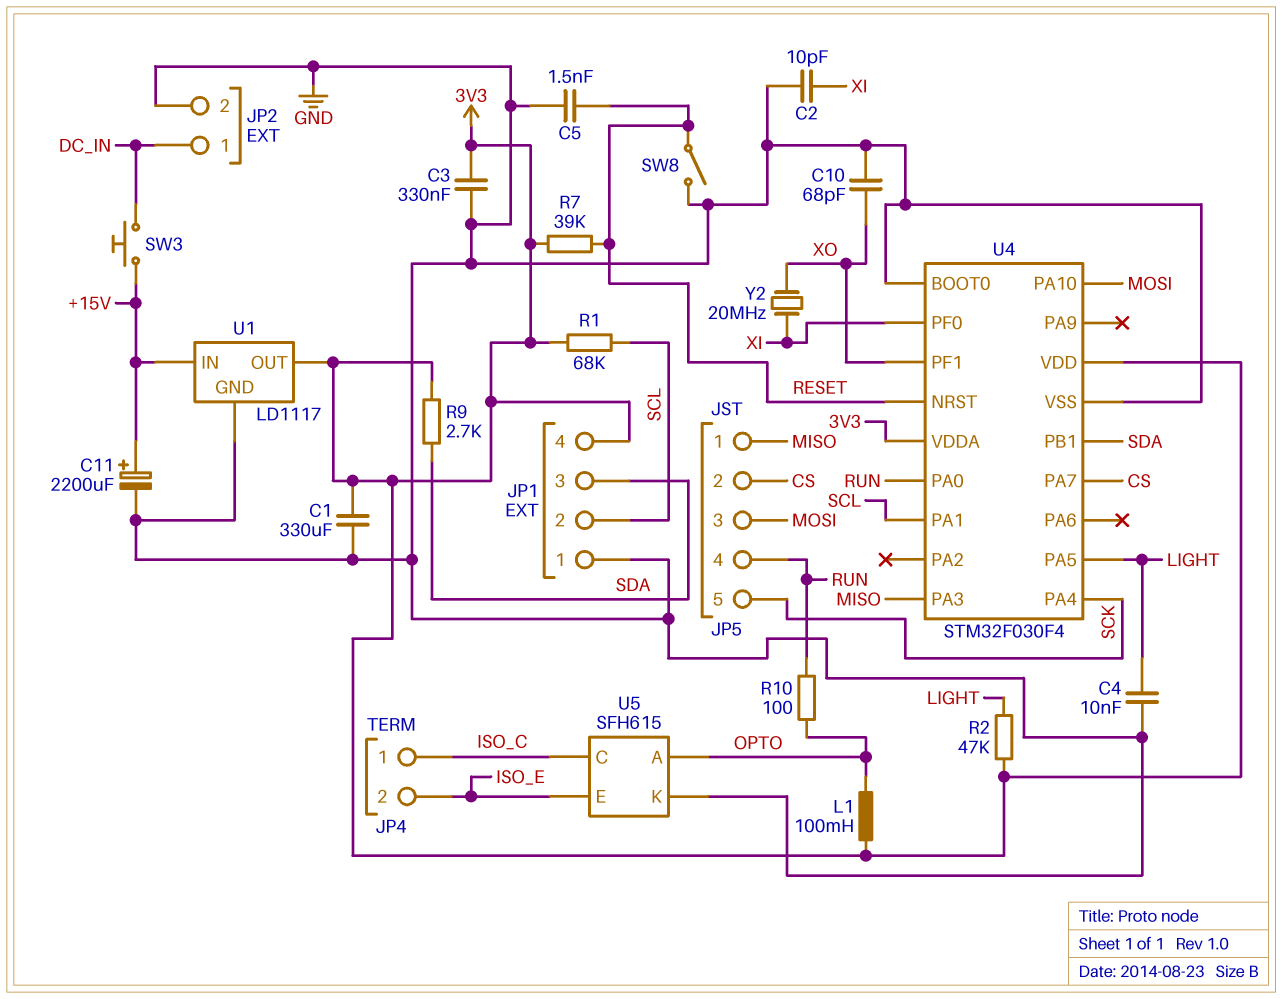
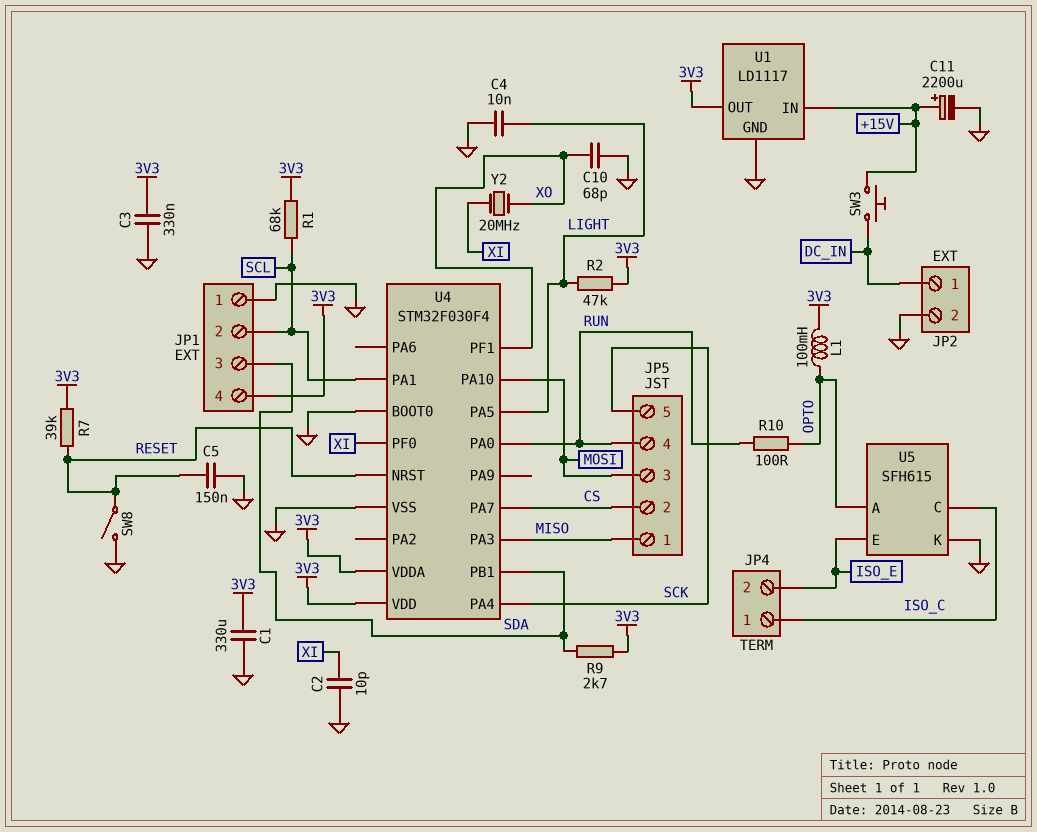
C5: 1.5nF (GND, RESET) -> 150nF (GND, RESET)

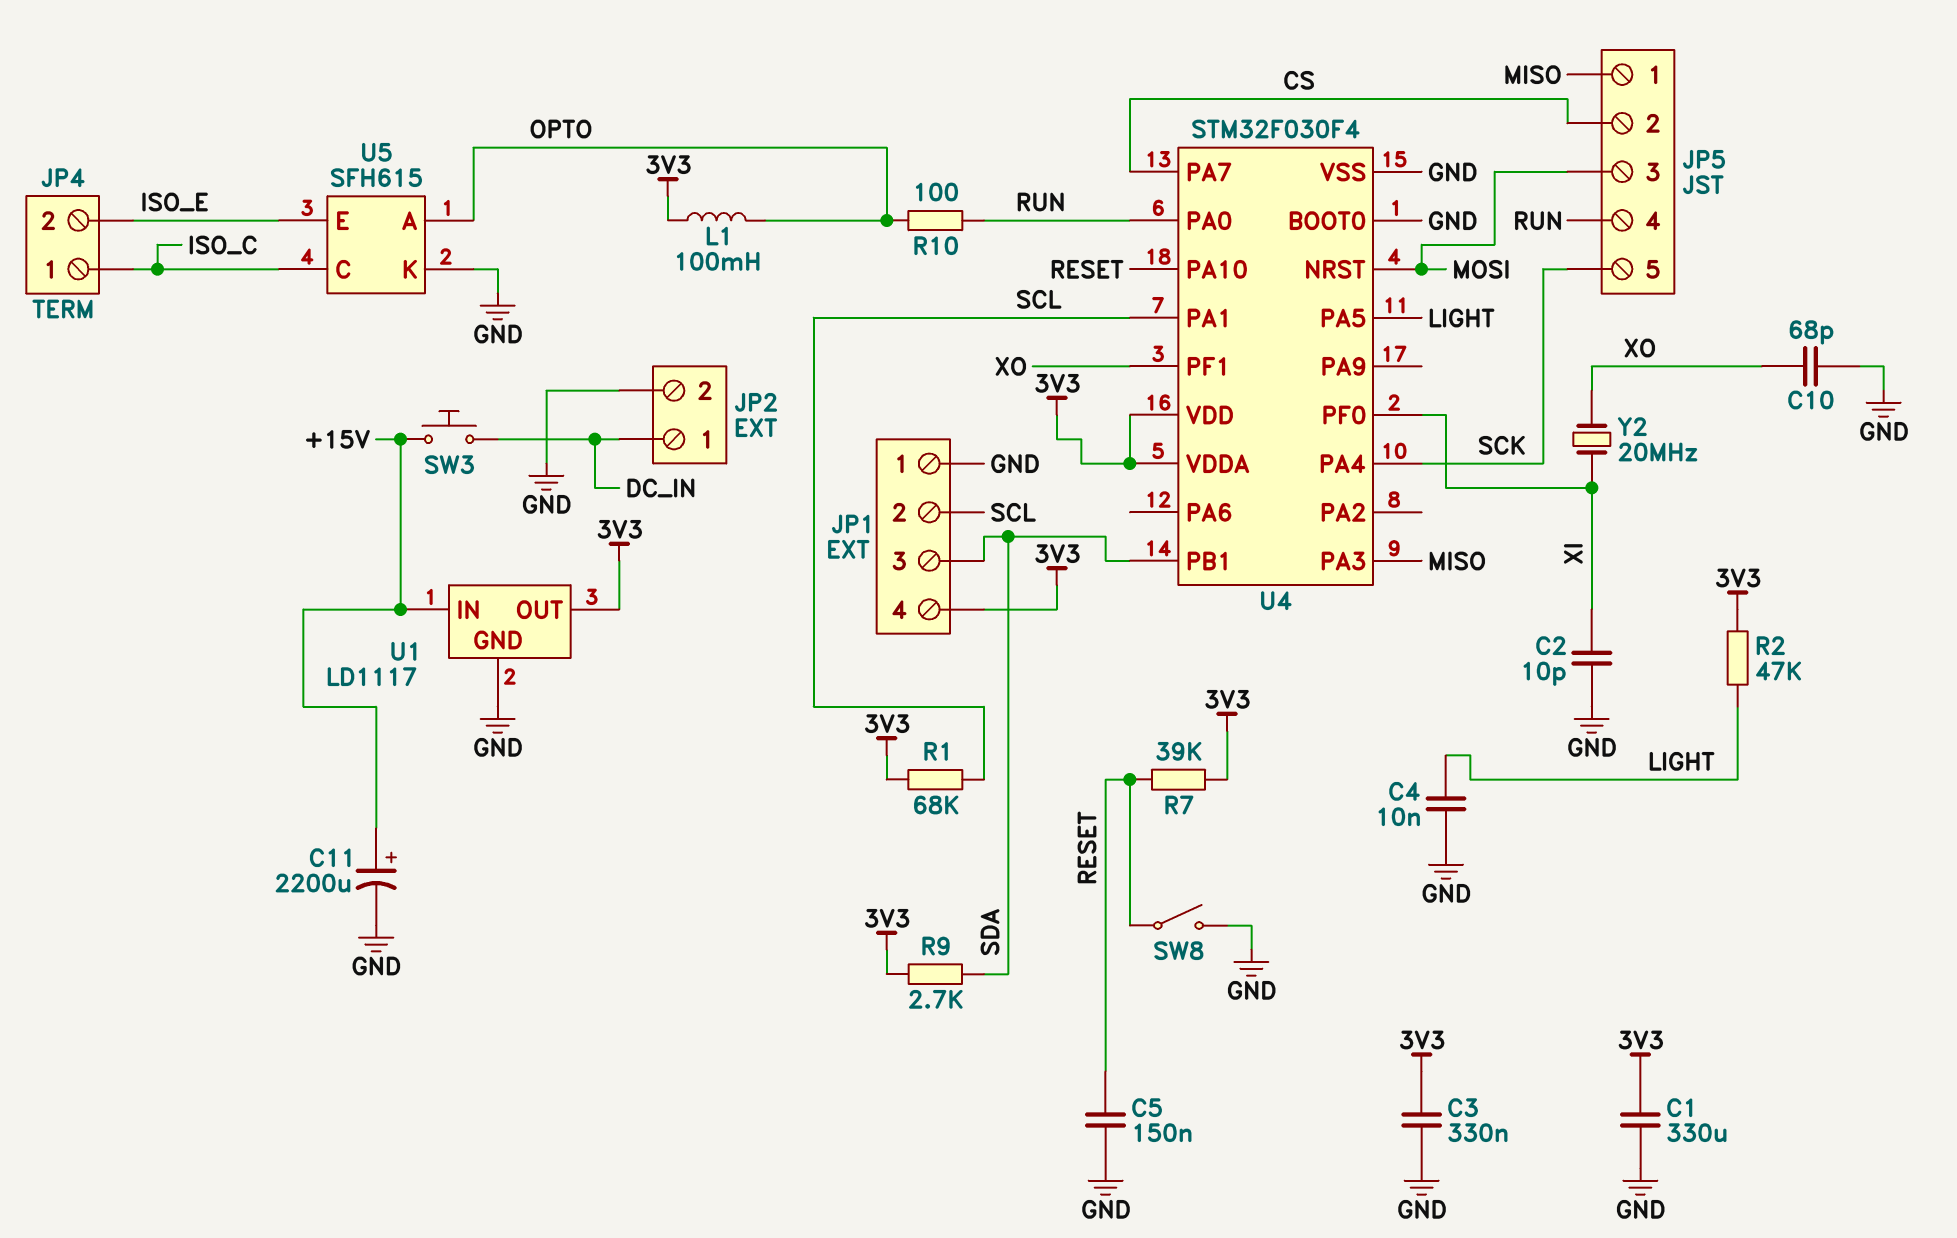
U4 pin NRST: RESET -> MOSI
U4 pin PA10: MOSI -> RESET

